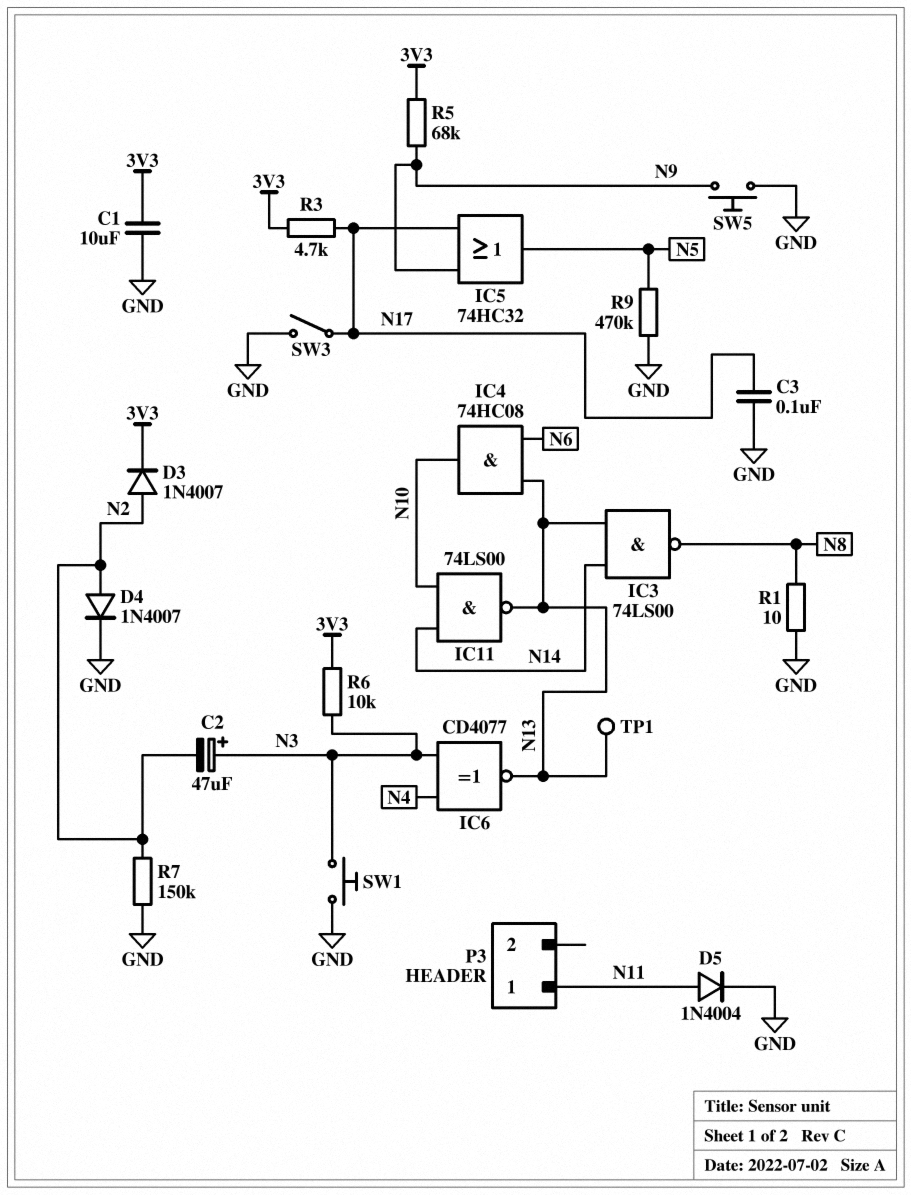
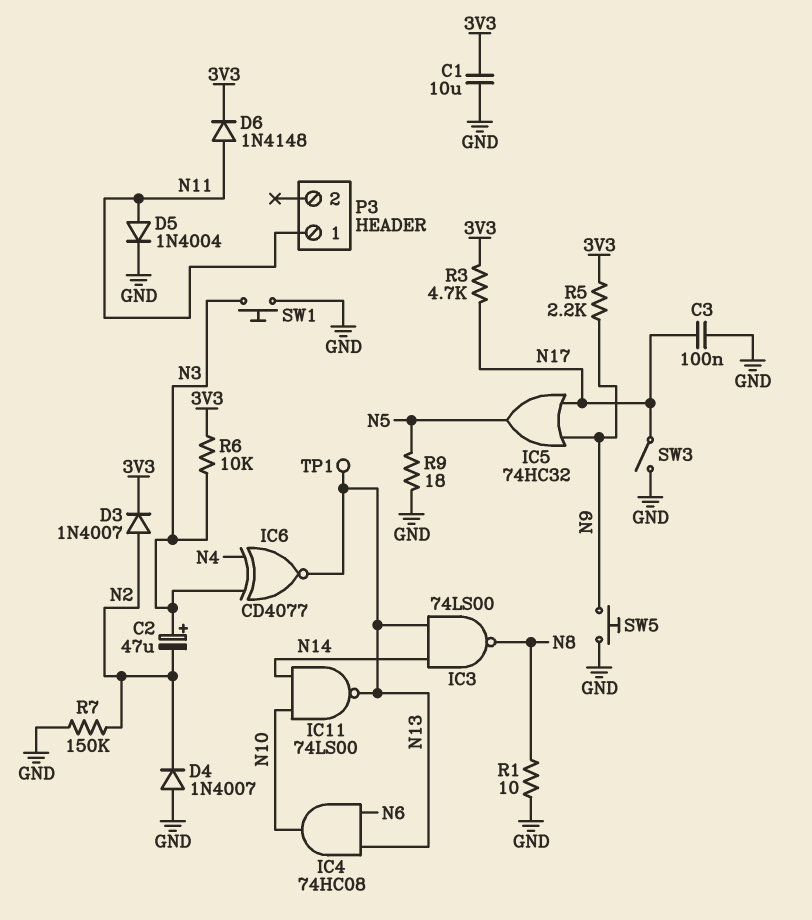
D4: diode 1N4007 (A N2, K GND) -> diode 1N4007 (A GND, K N2)
D6: none -> diode 1N4148 (A N11, K 3V3)
R5: 68k (3V3, N9) -> 2.2k (3V3, N9)
R9: 470k (GND, N5) -> 18 (GND, N5)

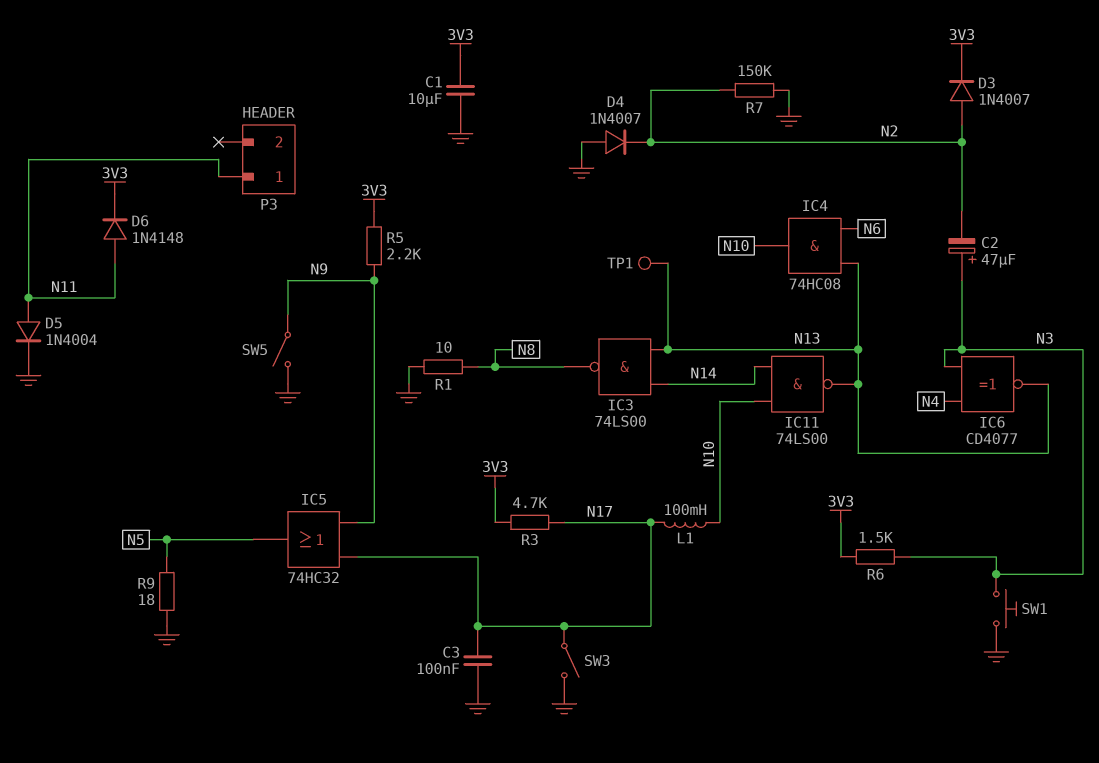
L1: none -> 100mH (N10, N17)
R6: 10k (3V3, N3) -> 1.5k (3V3, N3)
SW5: button (GND, N9) -> switch (GND, N9)

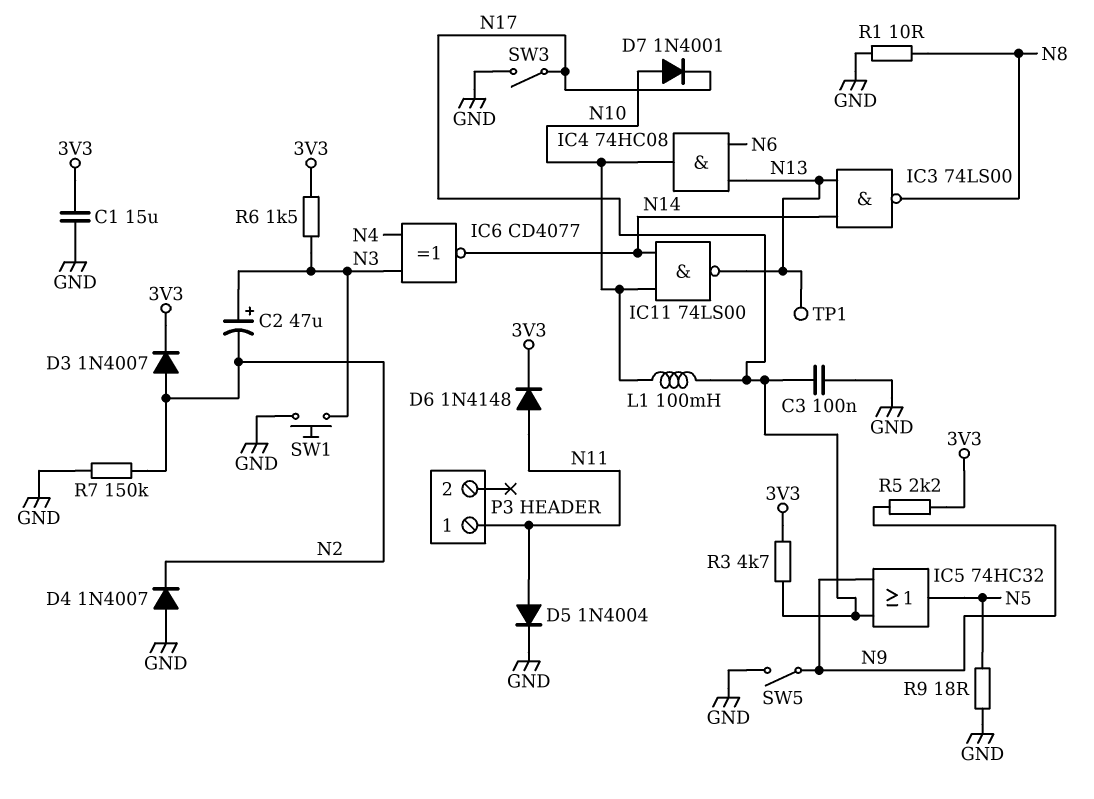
C1: 10uF (3V3, GND) -> 15uF (3V3, GND)
D7: none -> diode 1N4001 (A N10, K N17)
IC6: XNOR CD4077 (in N3, in N4, out N13) -> XNOR CD4077 (in N3, in N4, out N14)

